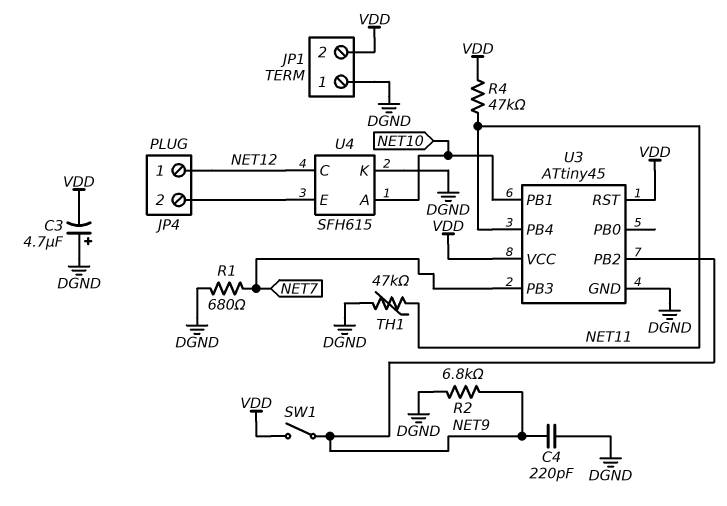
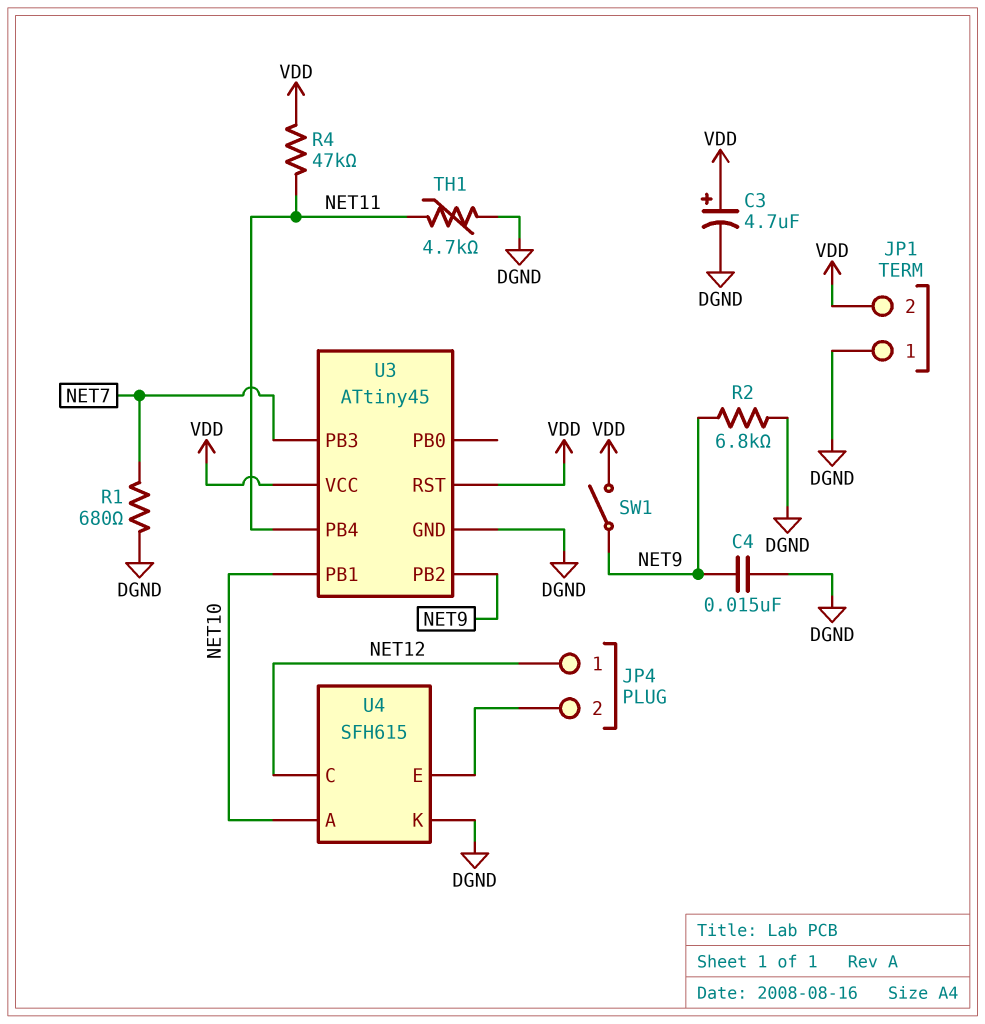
C3: 4.7uF (plus DGND, minus VDD) -> 4.7uF (plus VDD, minus DGND)
C4: 220pF (DGND, NET9) -> 15nF (DGND, NET9)
TH1: 47k (DGND, NET11) -> 4.7k (DGND, NET11)

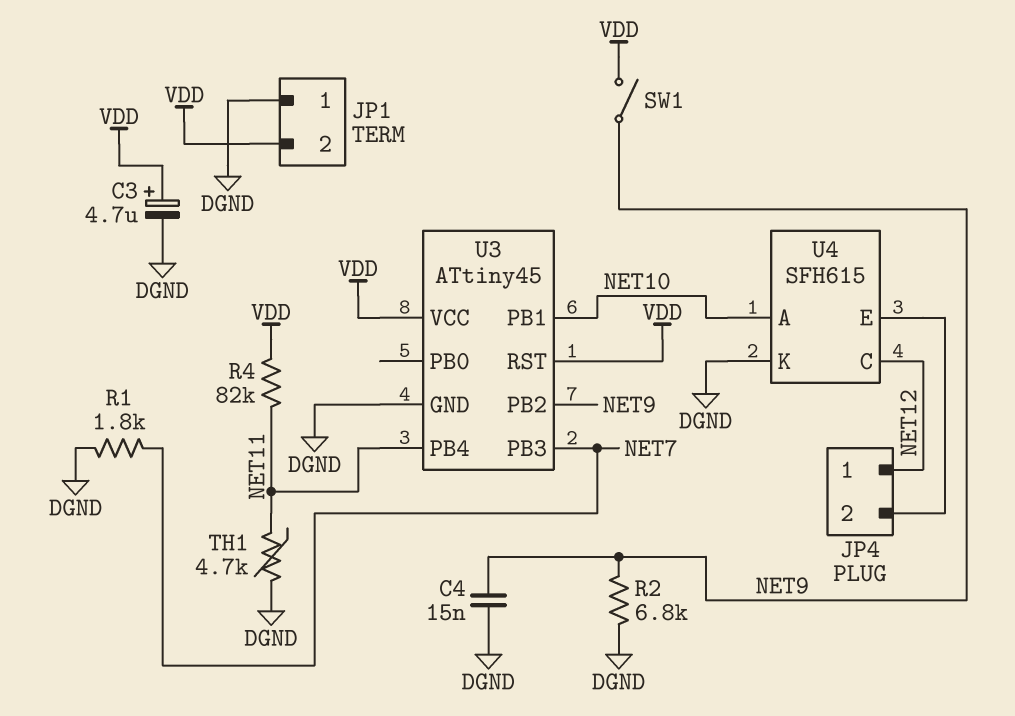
R1: 680 (DGND, NET7) -> 1.8k (DGND, NET7)
R4: 47k (NET11, VDD) -> 82k (NET11, VDD)

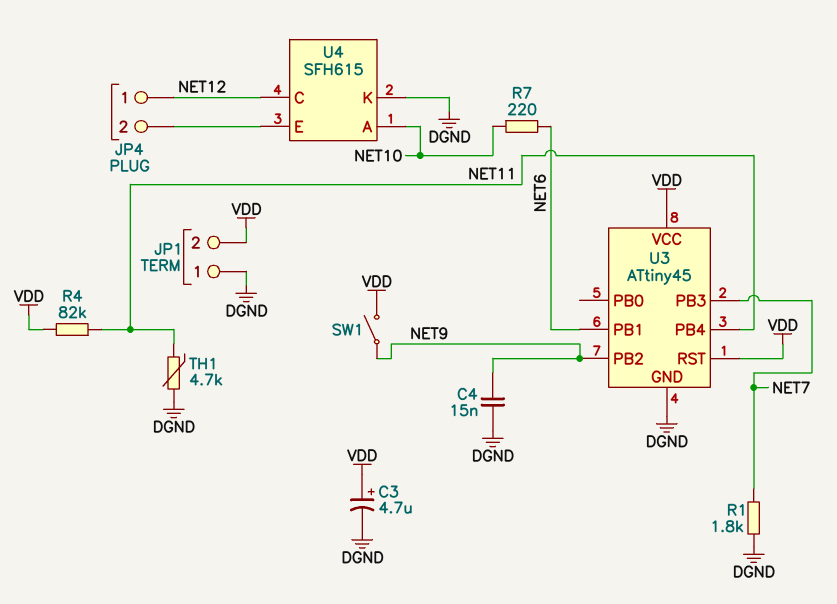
R2: 6.8k (DGND, NET9) -> none
R7: none -> 220 (NET6, NET10)
U3 pin PB1: NET10 -> NET6

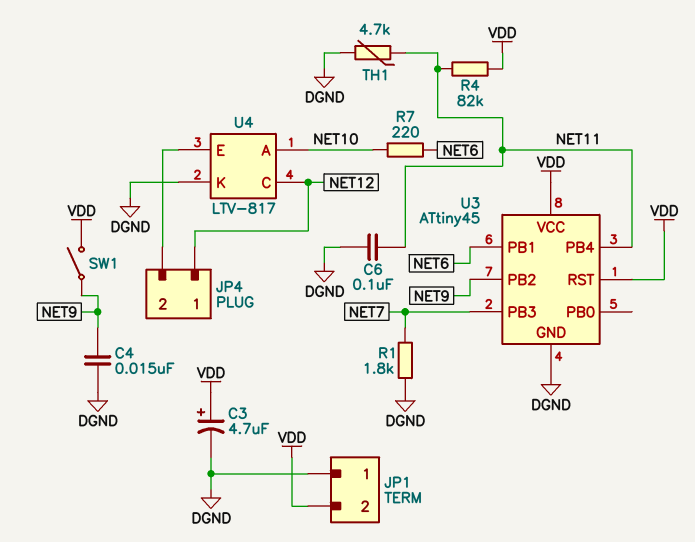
C6: none -> 100nF (DGND, NET11)
U4: SFH615 -> LTV-817

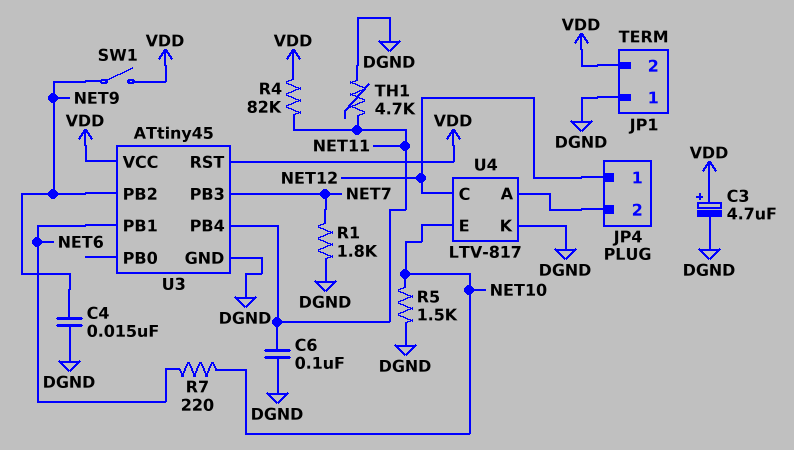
R5: none -> 1.5k (DGND, NET10)
U4 pin A: NET10 -> JP4/2
U4 pin E: JP4/2 -> NET10

